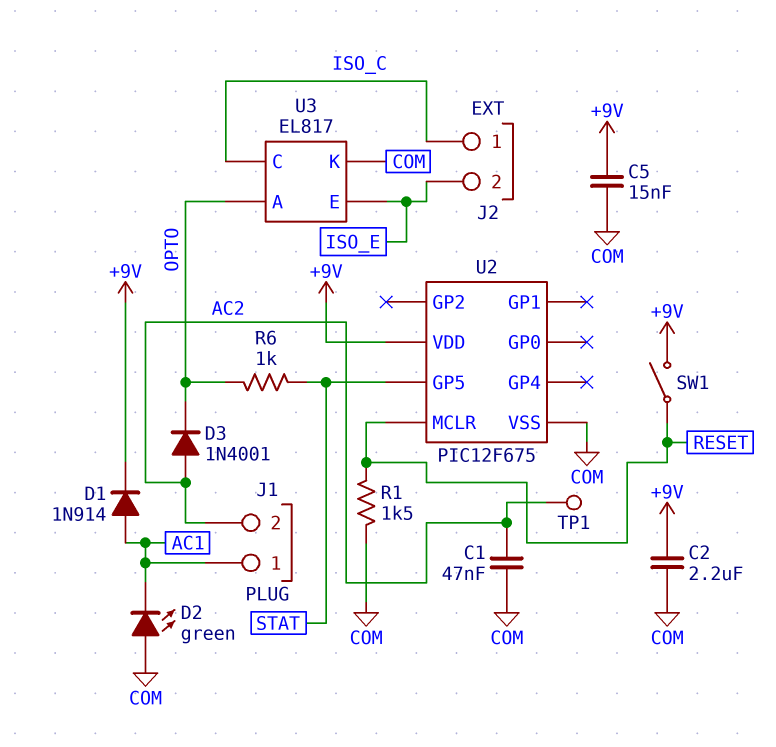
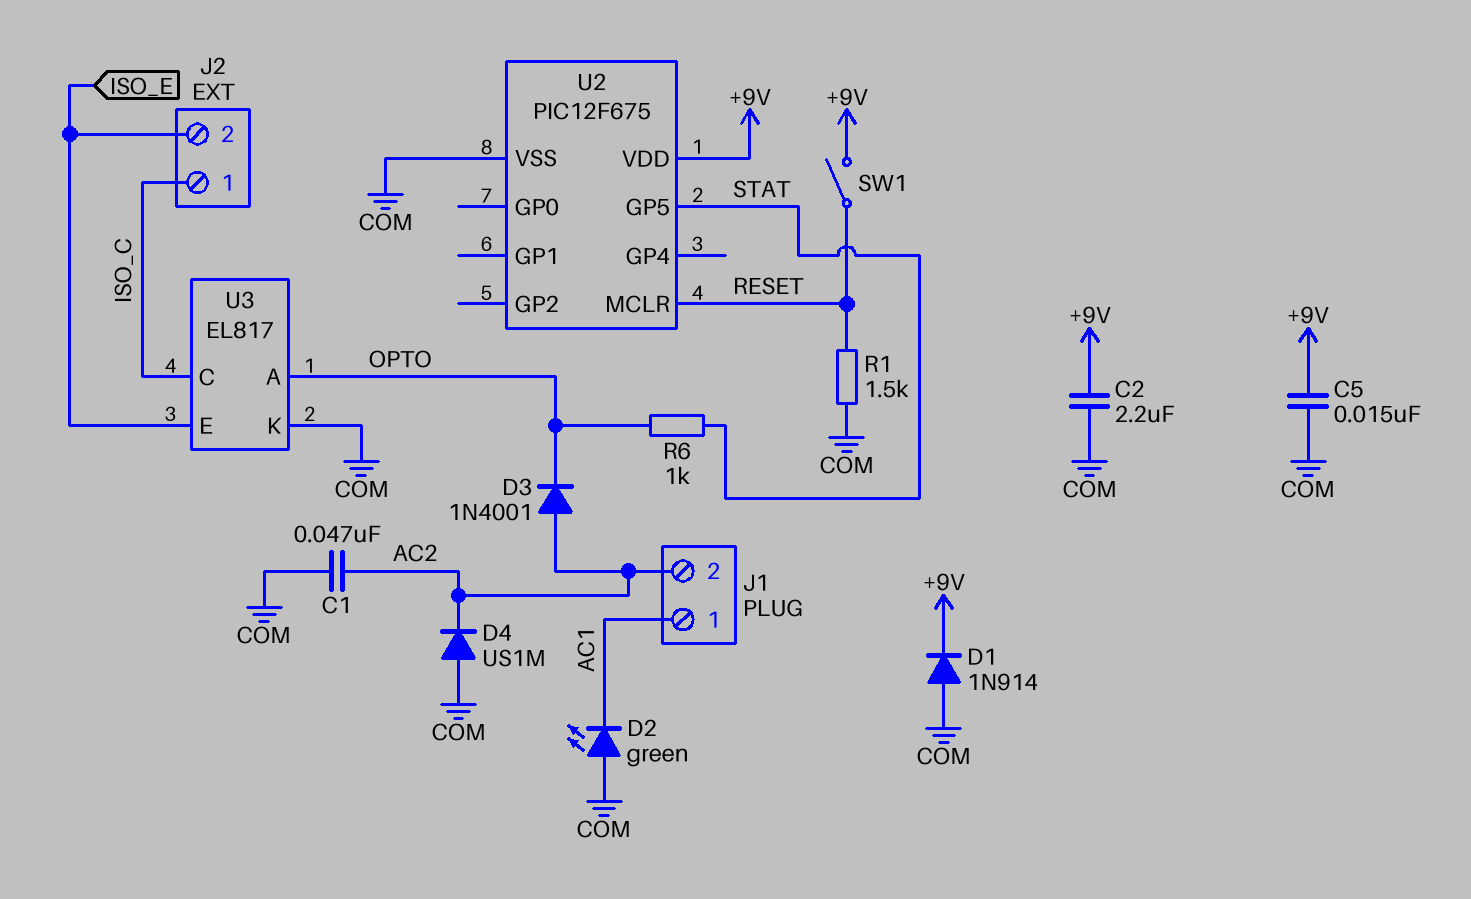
D1: diode 1N914 (A AC1, K +9V) -> diode 1N914 (A COM, K +9V)
D4: none -> diode US1M (A COM, K AC2)
TP1: test point (AC2) -> none

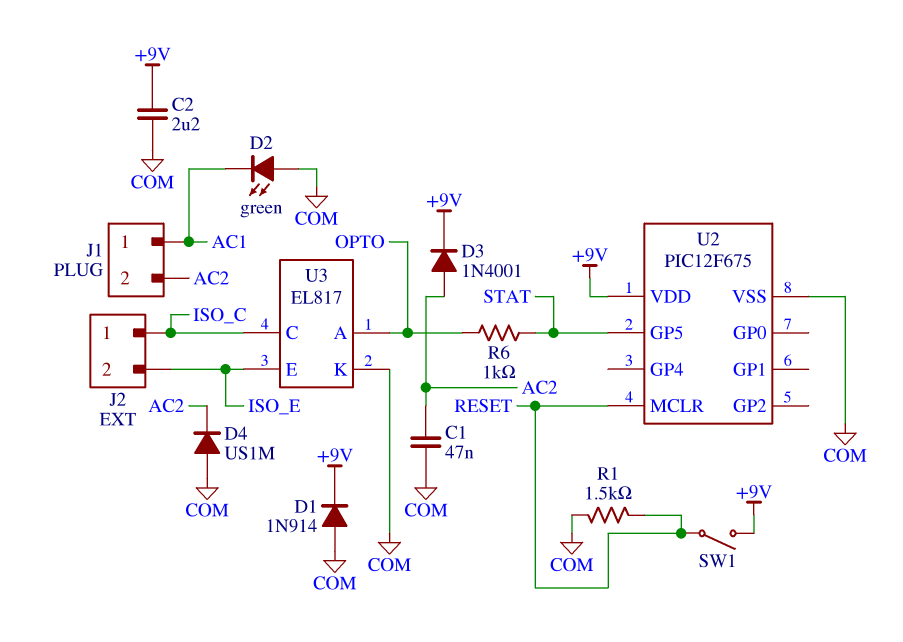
C5: 15nF (+9V, COM) -> none
D3: diode 1N4001 (A AC2, K OPTO) -> diode 1N4001 (A AC2, K +9V)

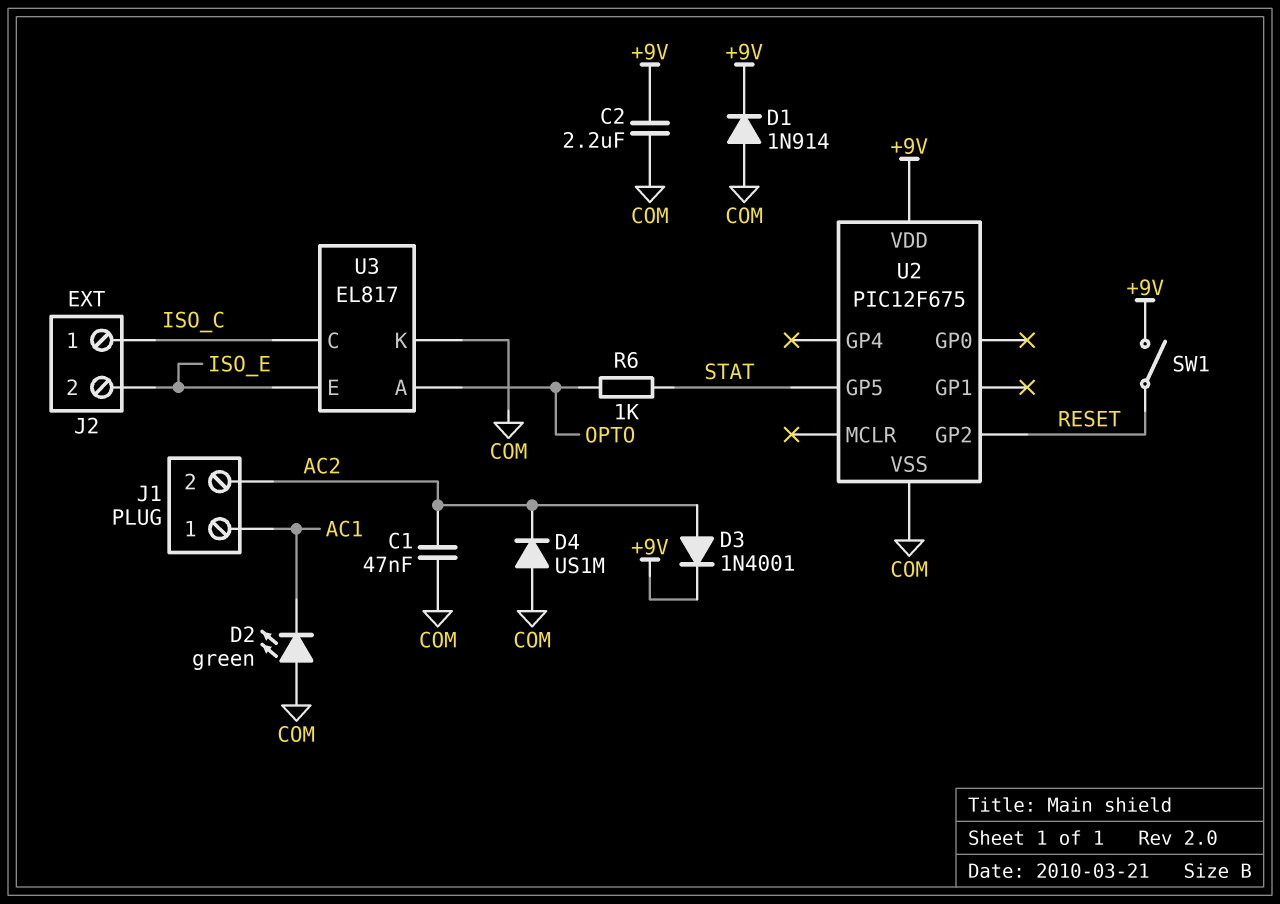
R1: 1.5k (COM, RESET) -> none
U2 pin GP2: none -> RESET
U2 pin MCLR: RESET -> none

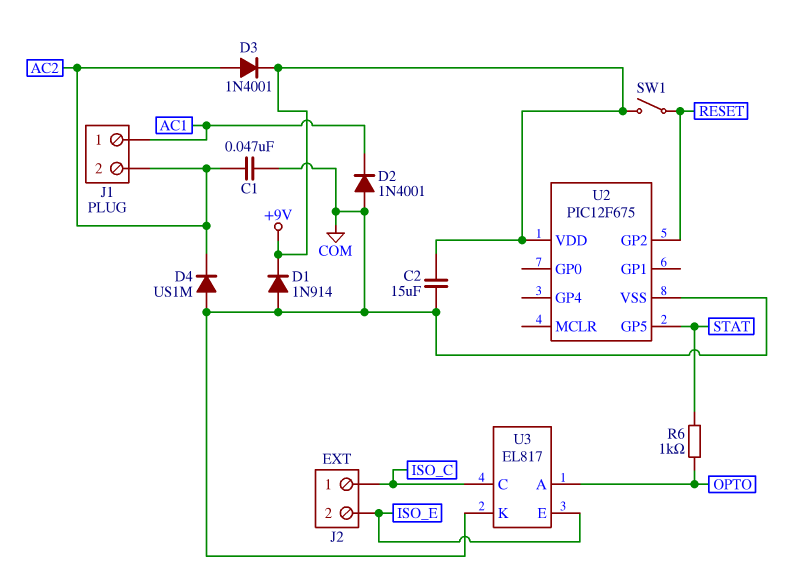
C2: 2.2uF (+9V, COM) -> 15uF (+9V, COM)
D2: LED green (A COM, K AC1) -> diode 1N4001 (A COM, K AC1)

